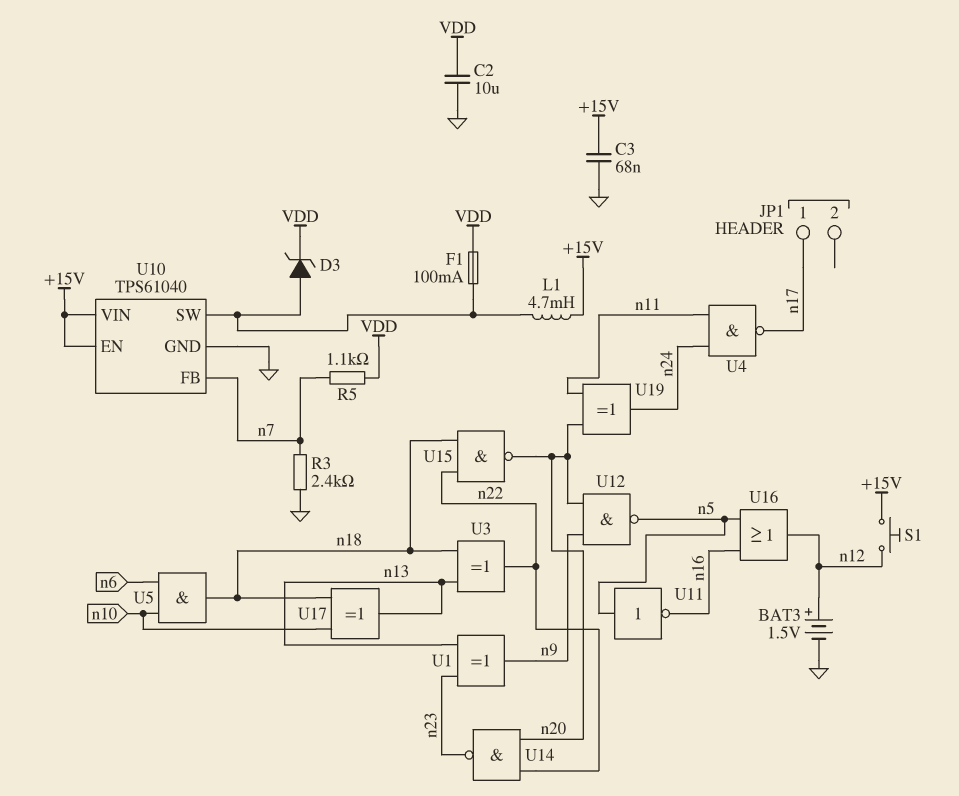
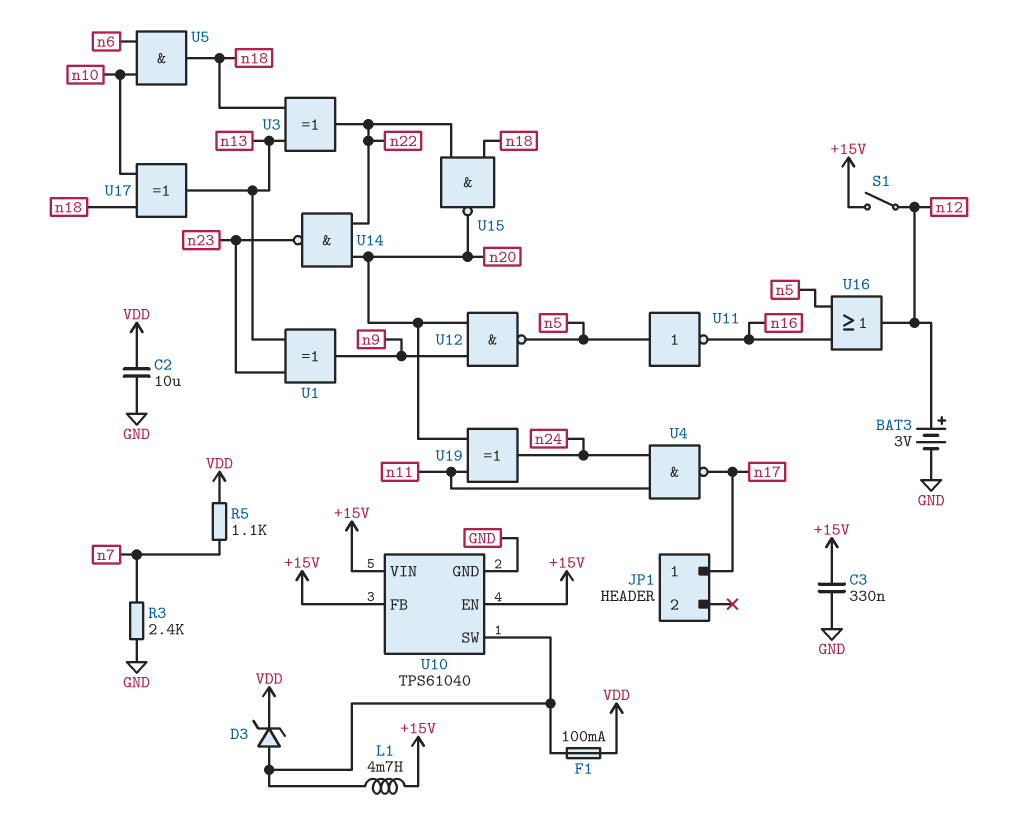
BAT3: 1.5V (plus n12, minus GND) -> 3V (plus n12, minus GND)
C3: 68nF (+15V, GND) -> 330nF (+15V, GND)
S1: button (+15V, n12) -> switch (+15V, n12)
U10 pin FB: n7 -> +15V

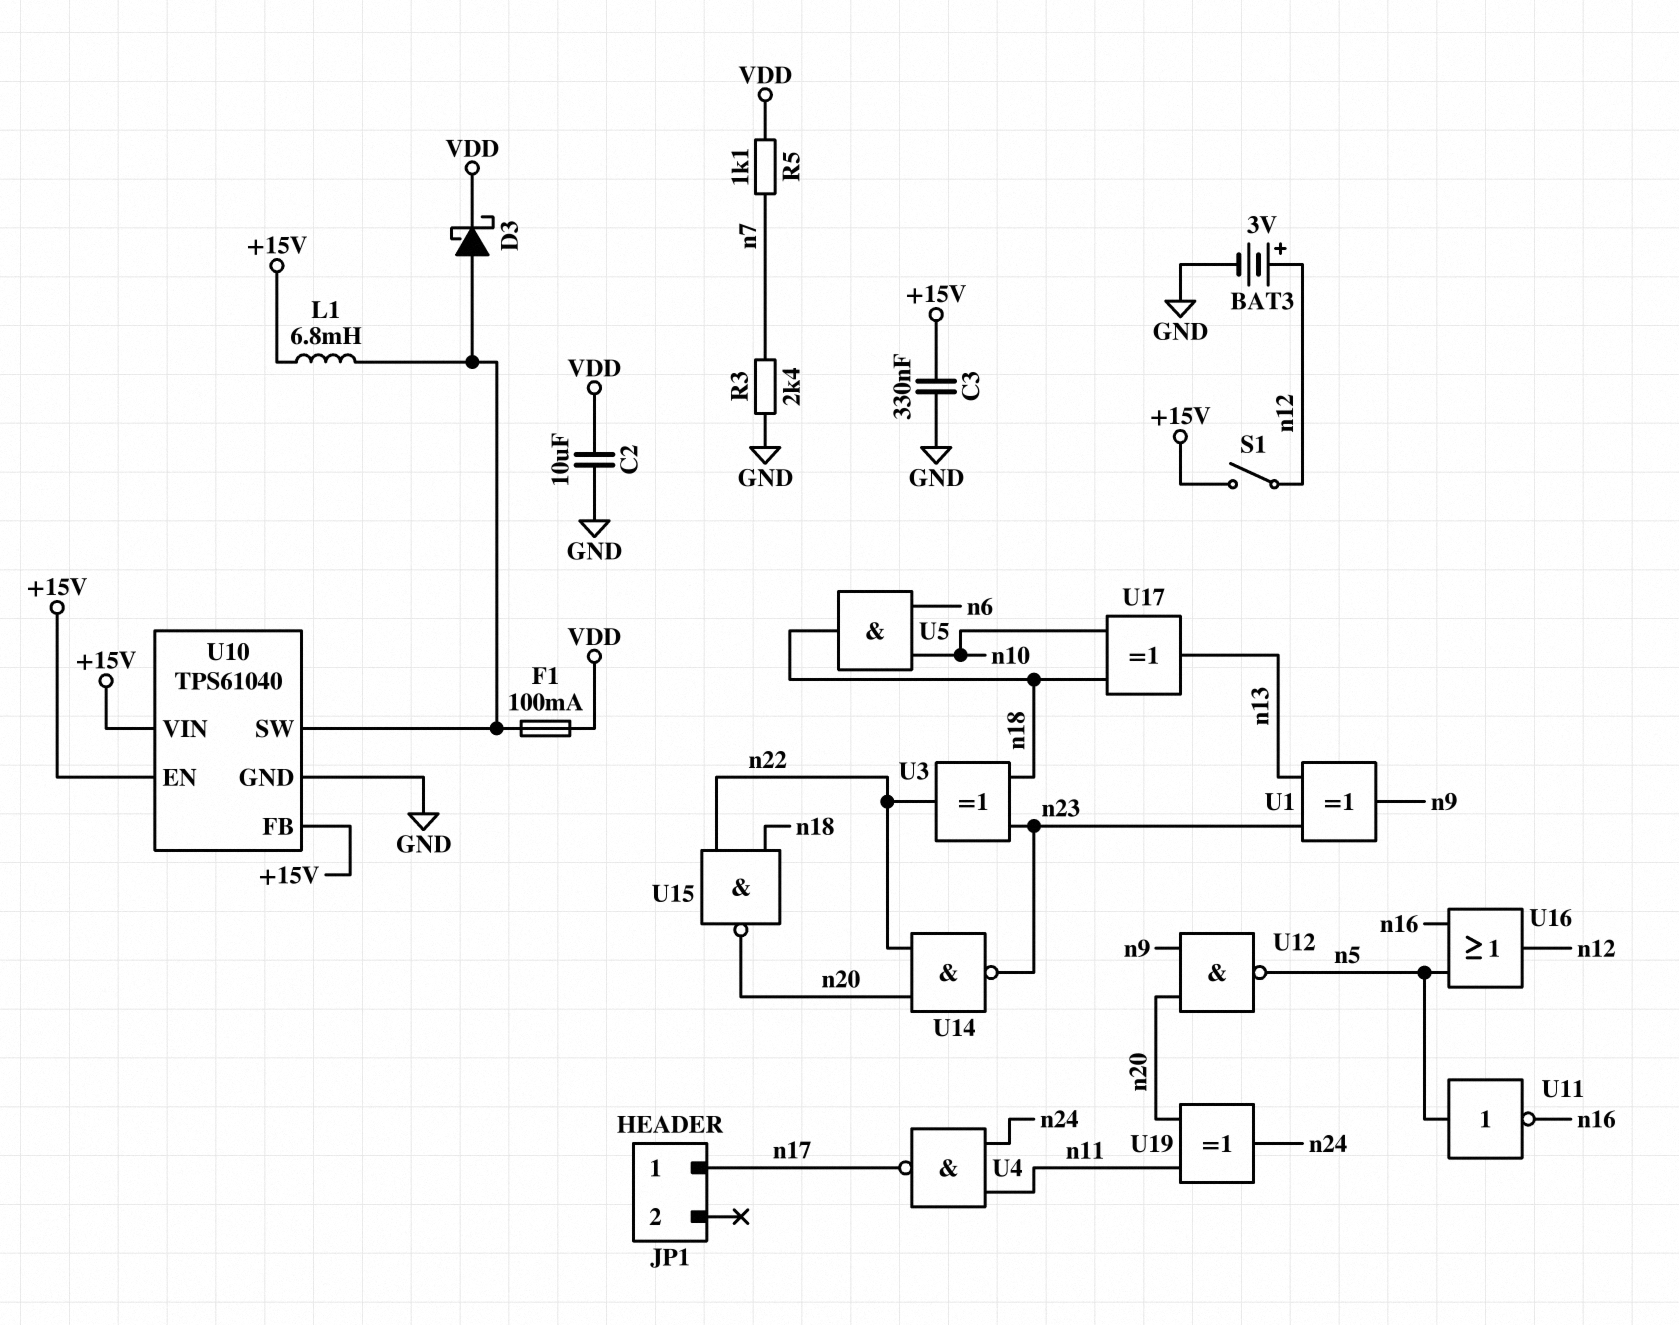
D3: zener (A U10/SW, K VDD) -> schottky (A U10/SW, K VDD)
L1: 4.7mH (+15V, U10/SW) -> 6.8mH (+15V, U10/SW)
U3: XOR (in n13, in n18, out n22) -> XOR (in n18, in n23, out n22)

